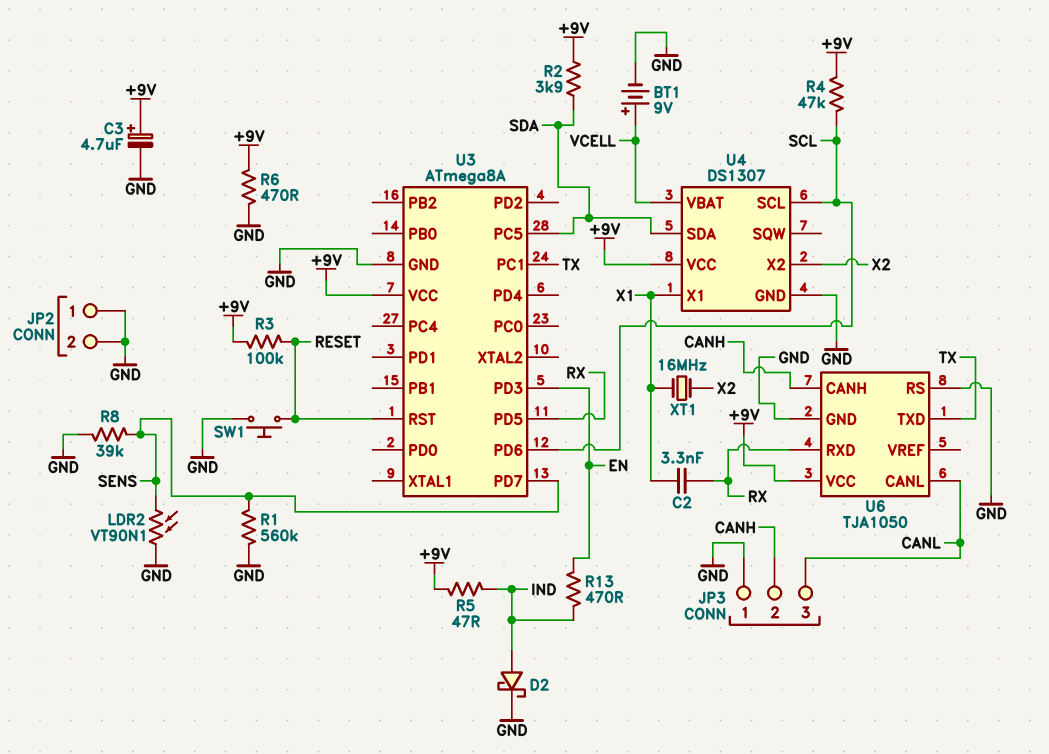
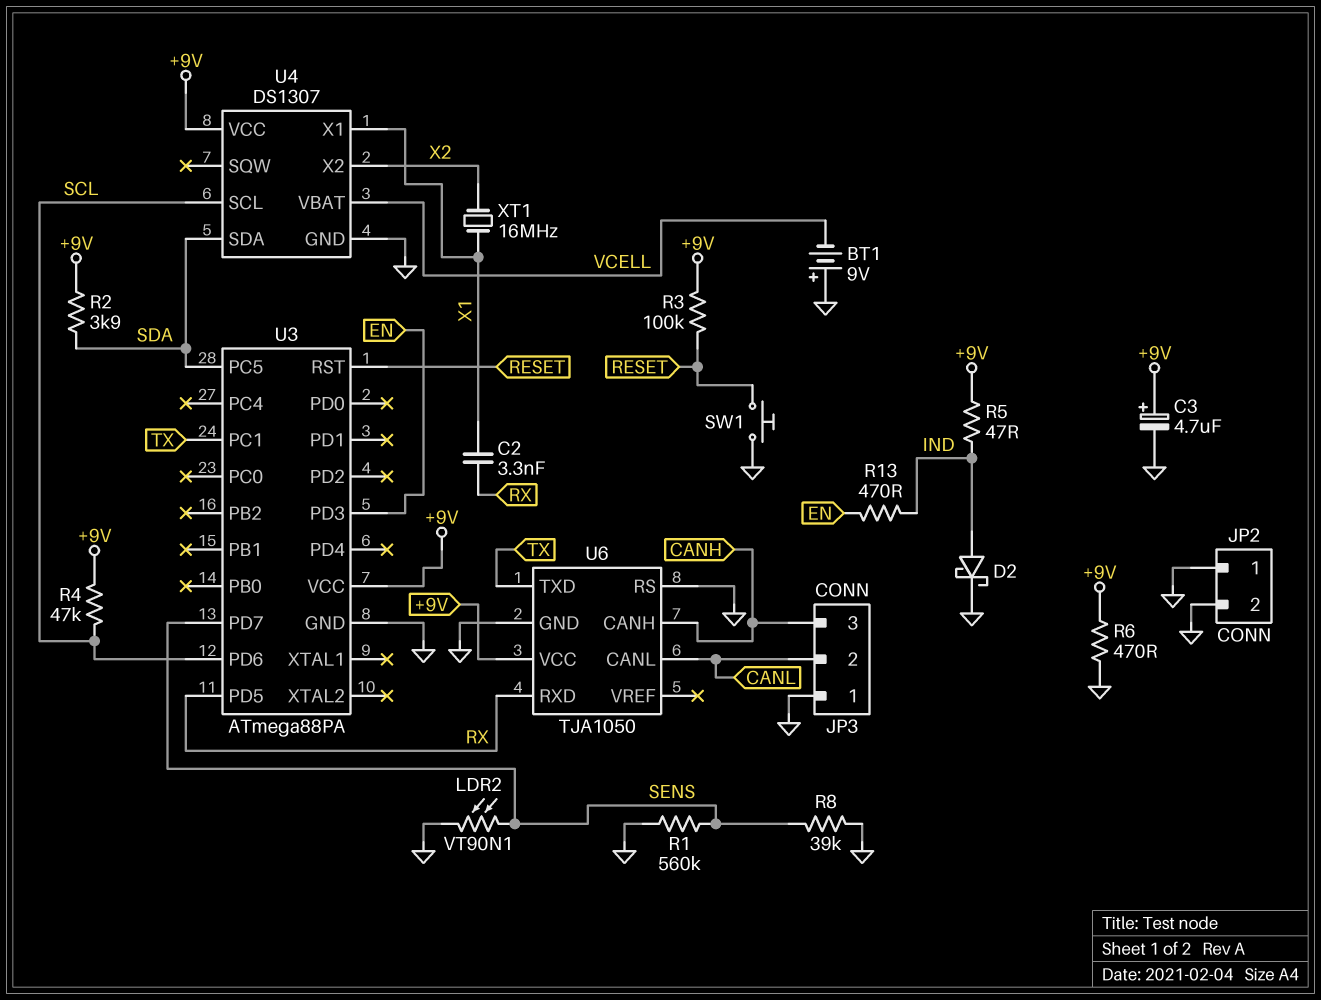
BT1: 9V (plus VCELL, minus GND) -> 9V (plus GND, minus VCELL)
JP3 pin 2: CANH -> CANL
JP3 pin 3: CANL -> CANH
U3: ATmega8A -> ATmega88PA

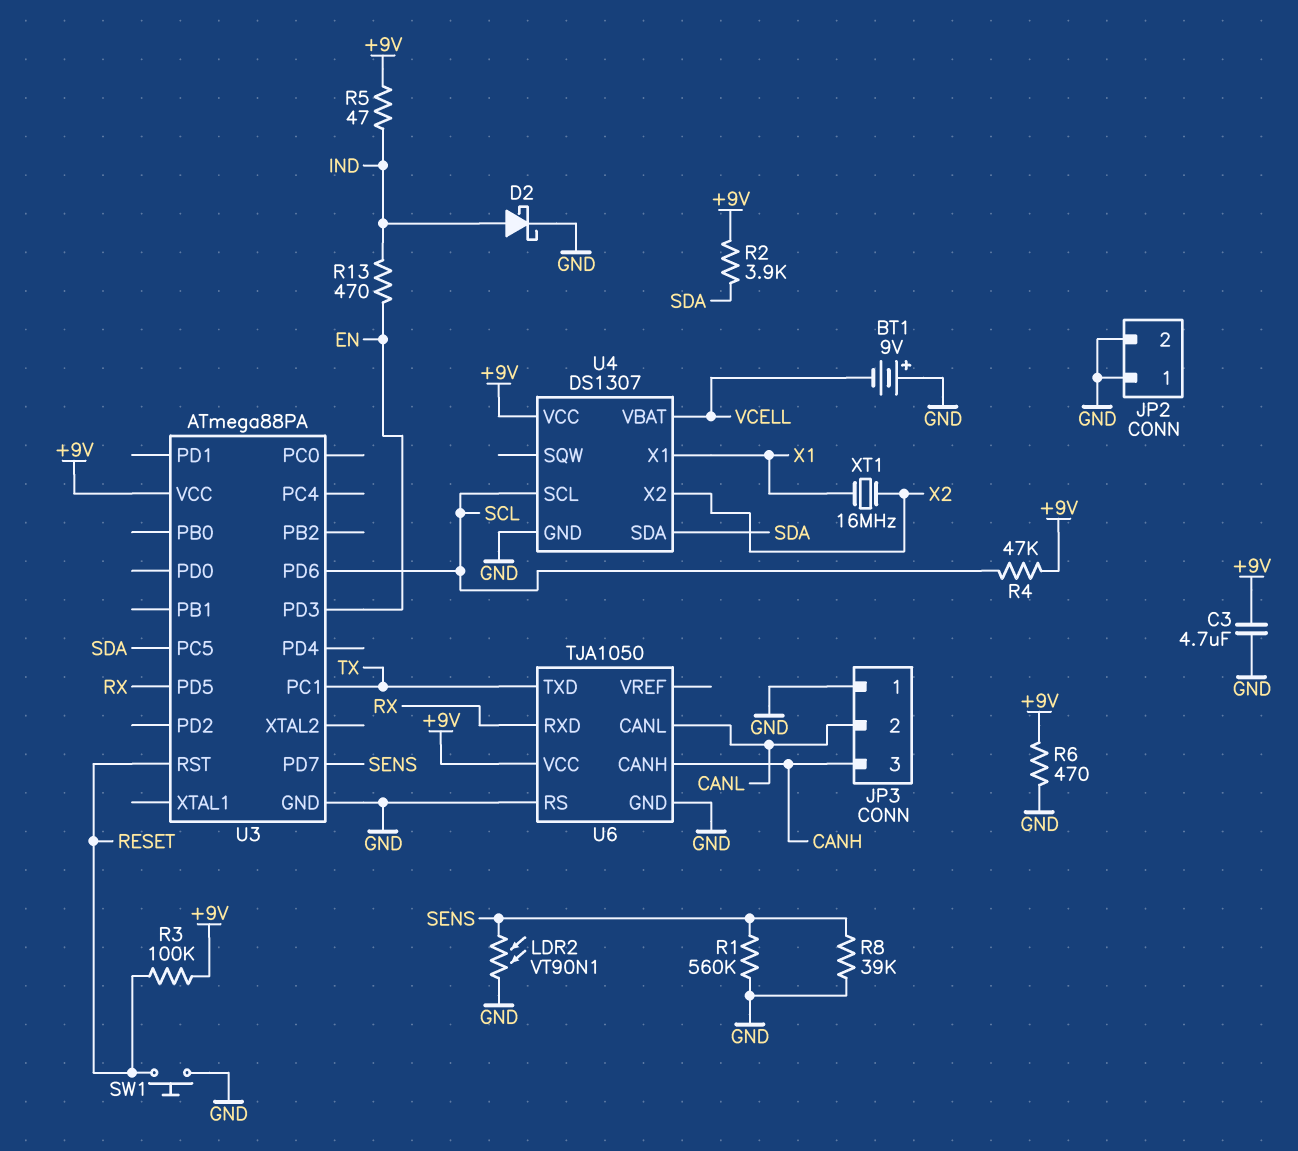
C2: 3.3nF (RX, X1) -> none
C3: 4.7uF (plus +9V, minus GND) -> 4.7uF (+9V, GND)

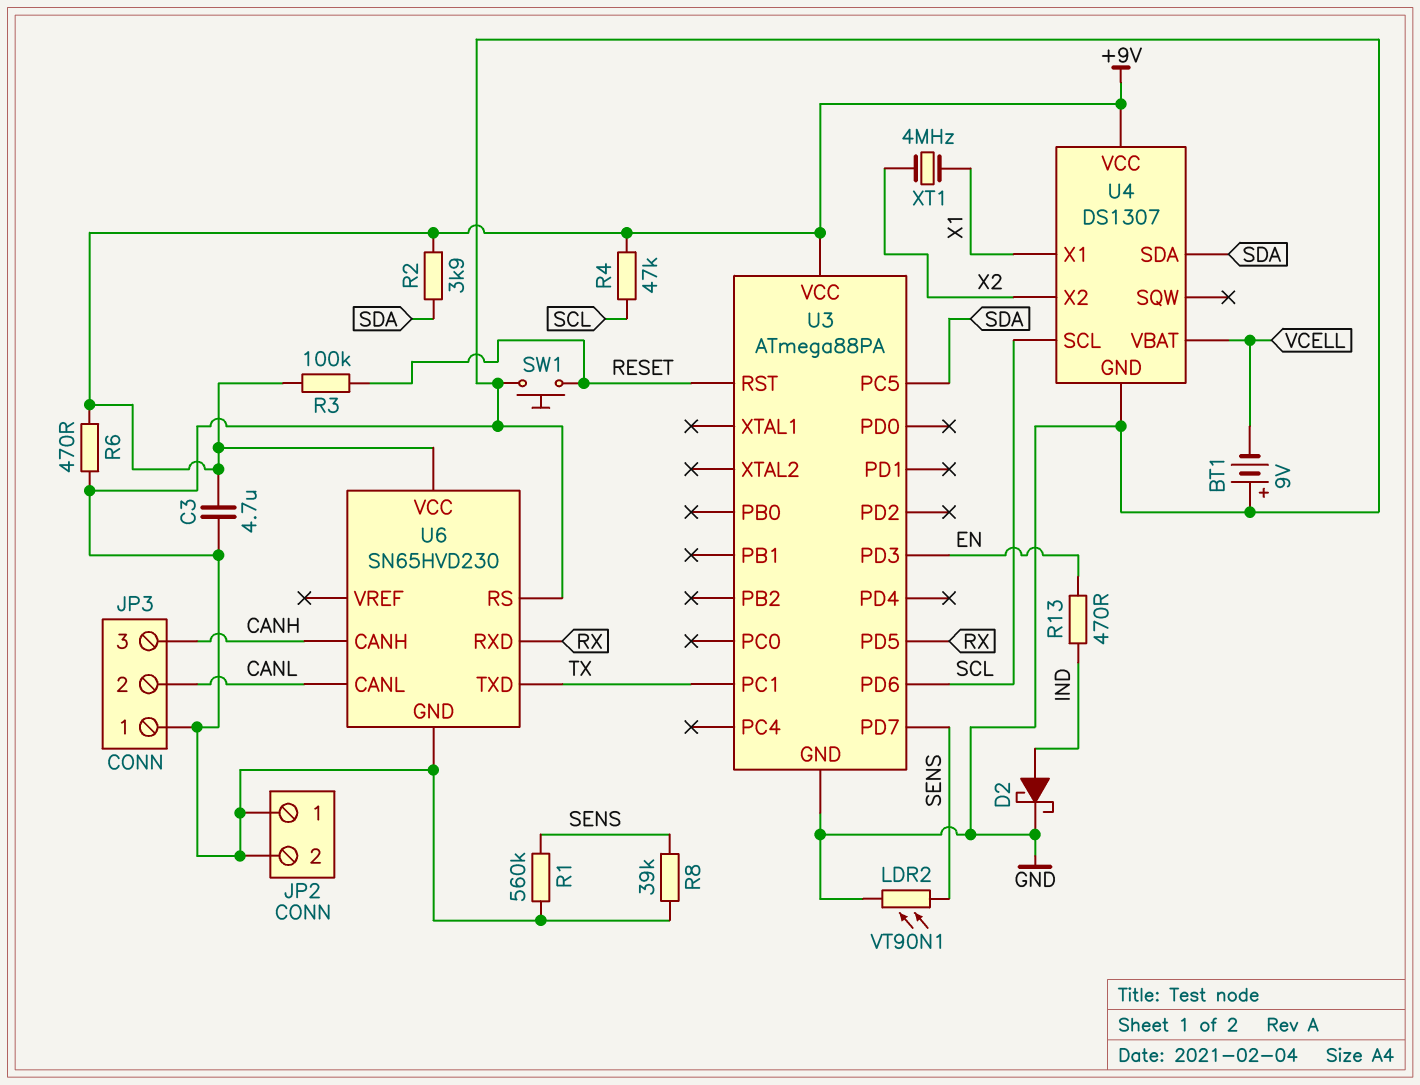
R5: 47 (+9V, IND) -> none
U6: TJA1050 -> SN65HVD230
XT1: 16MHz (X1, X2) -> 4MHz (X1, X2)

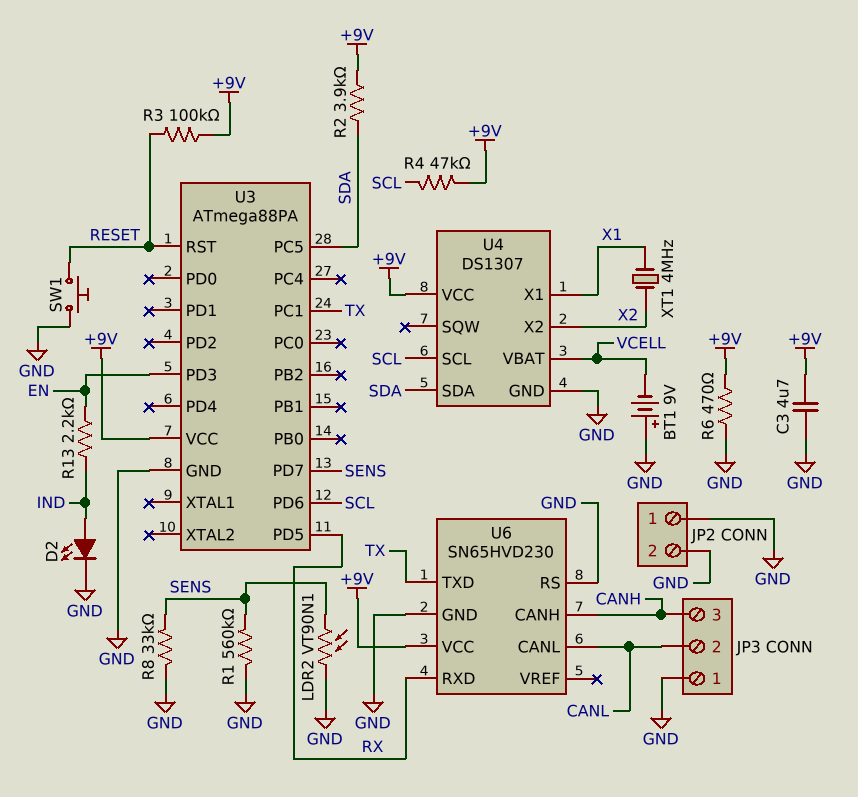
D2: schottky (A IND, K GND) -> LED (A IND, K GND)
R8: 39k (GND, SENS) -> 33k (GND, SENS)
R13: 470 (EN, IND) -> 2.2k (EN, IND)

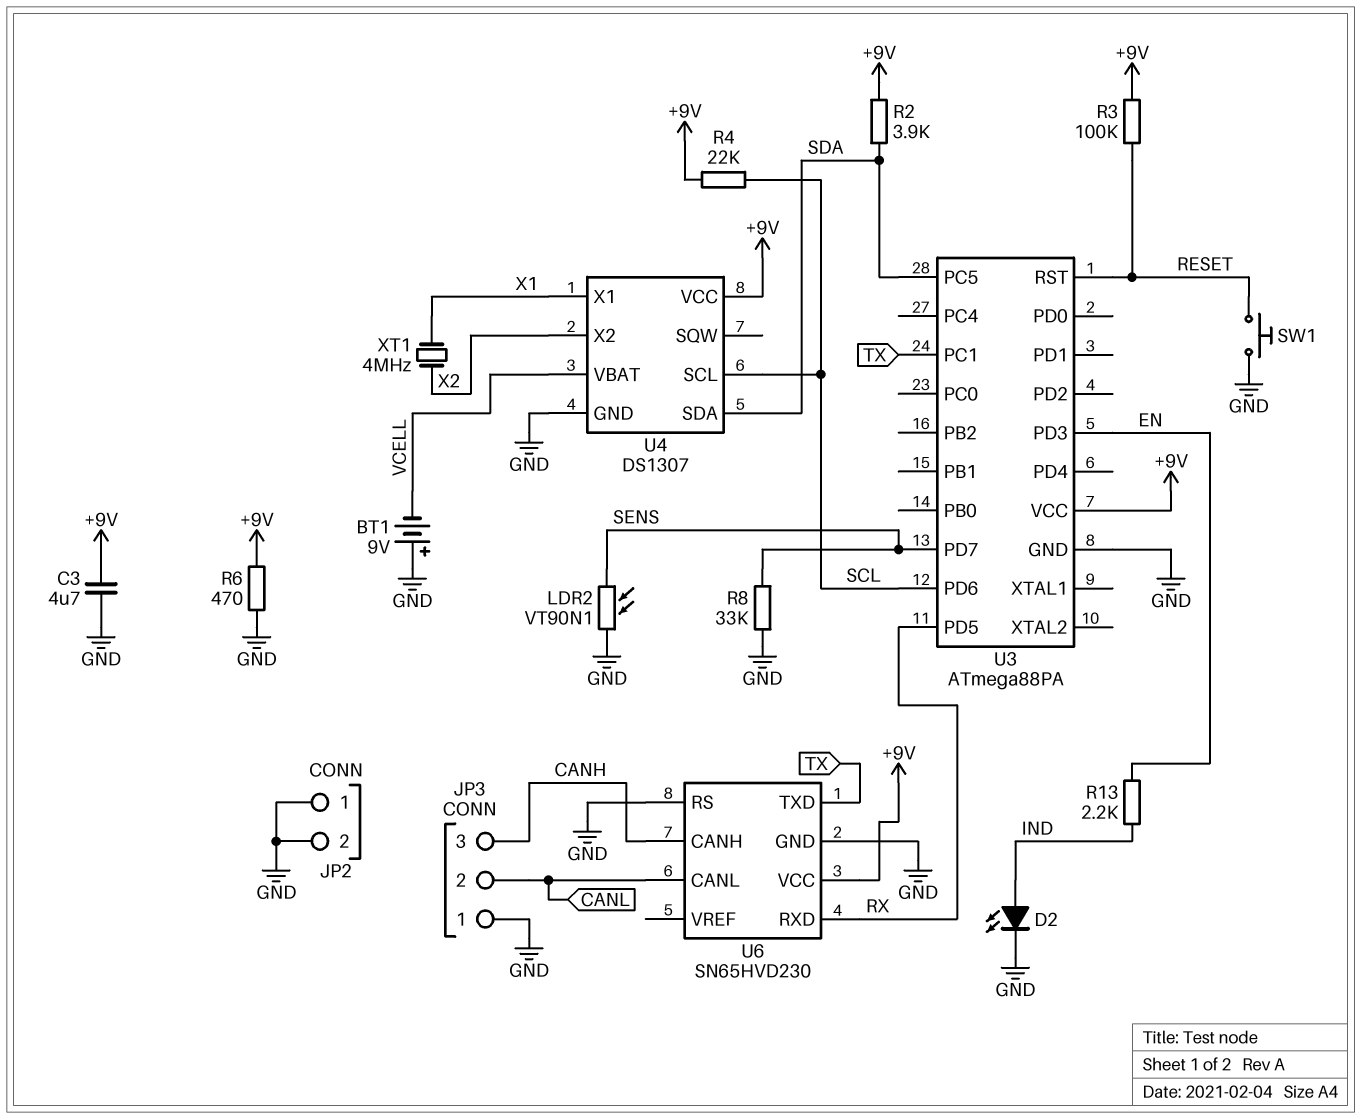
R1: 560k (GND, SENS) -> none
R4: 47k (+9V, SCL) -> 22k (+9V, SCL)

